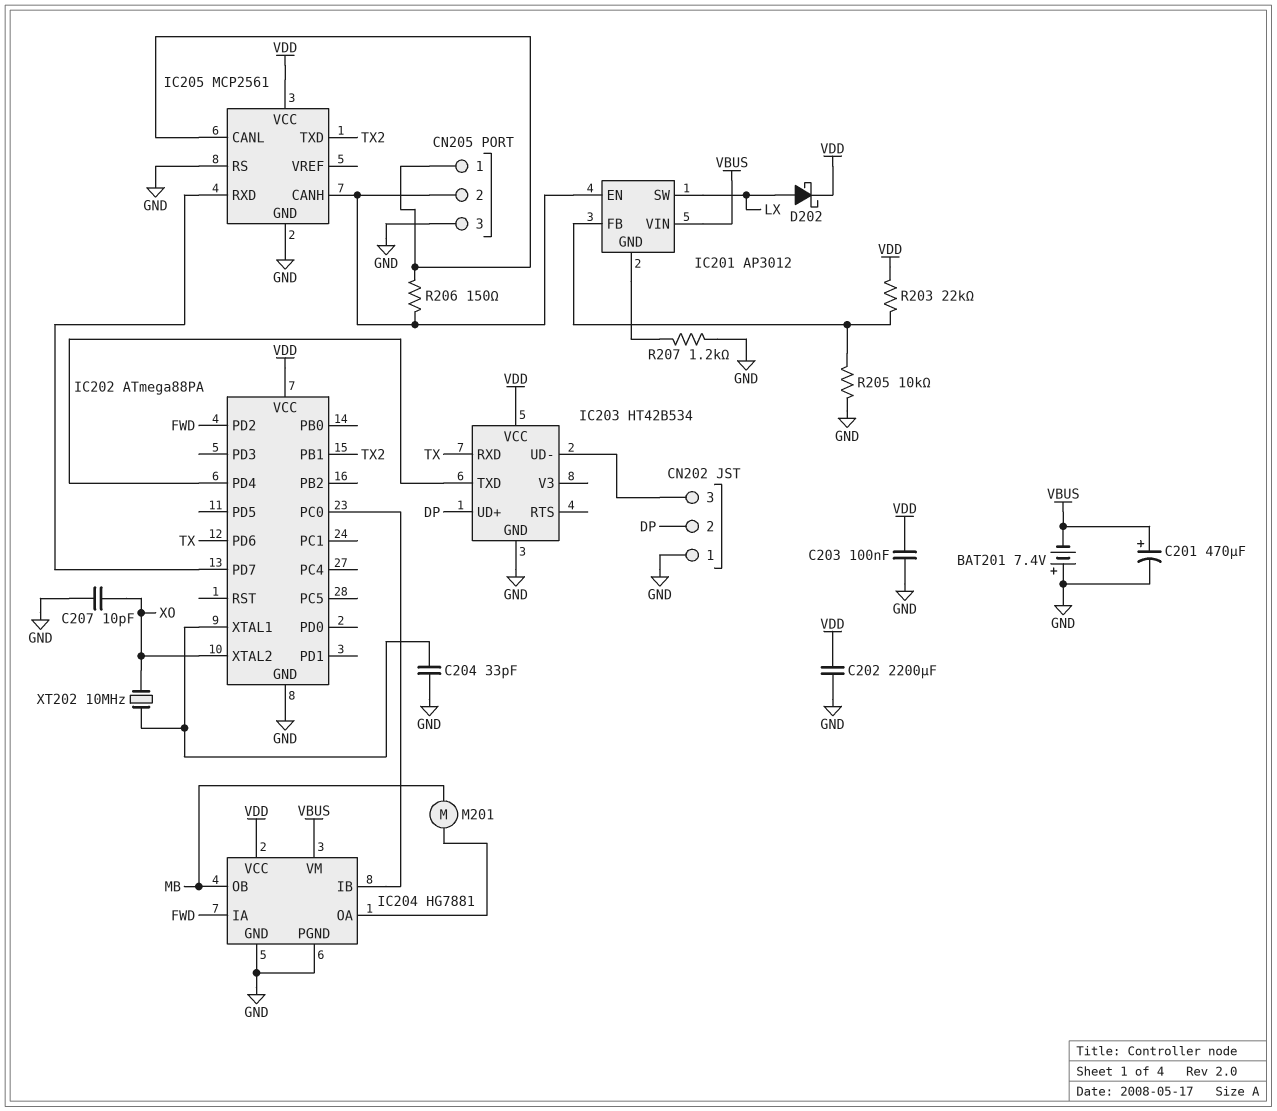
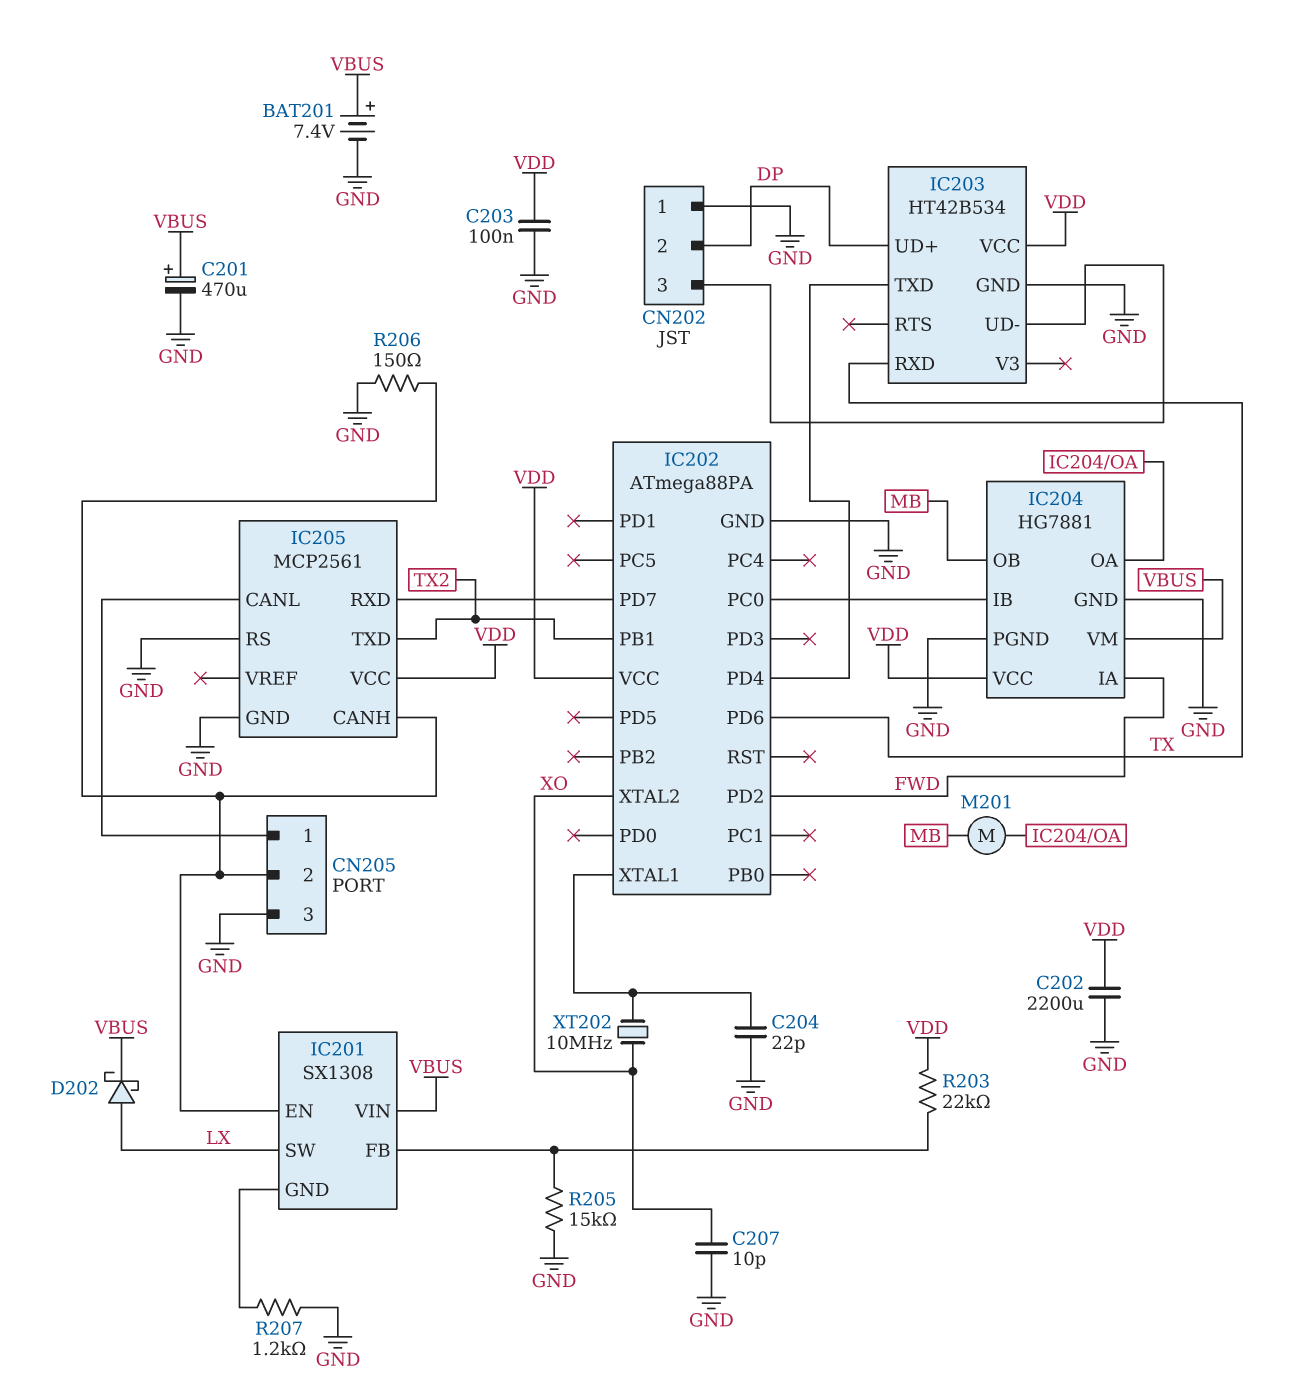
BAT201: 7.4V (plus GND, minus VBUS) -> 7.4V (plus VBUS, minus GND)
C204: 33pF (GND, IC202/XTAL1) -> 22pF (GND, IC202/XTAL1)
D202: schottky (A LX, K VDD) -> schottky (A LX, K VBUS)
IC201: AP3012 -> SX1308
R205: 10k (GND, IC201/FB) -> 15k (GND, IC201/FB)
R206: 150 (CN205/1, CN205/2) -> 150 (CN205/2, GND)

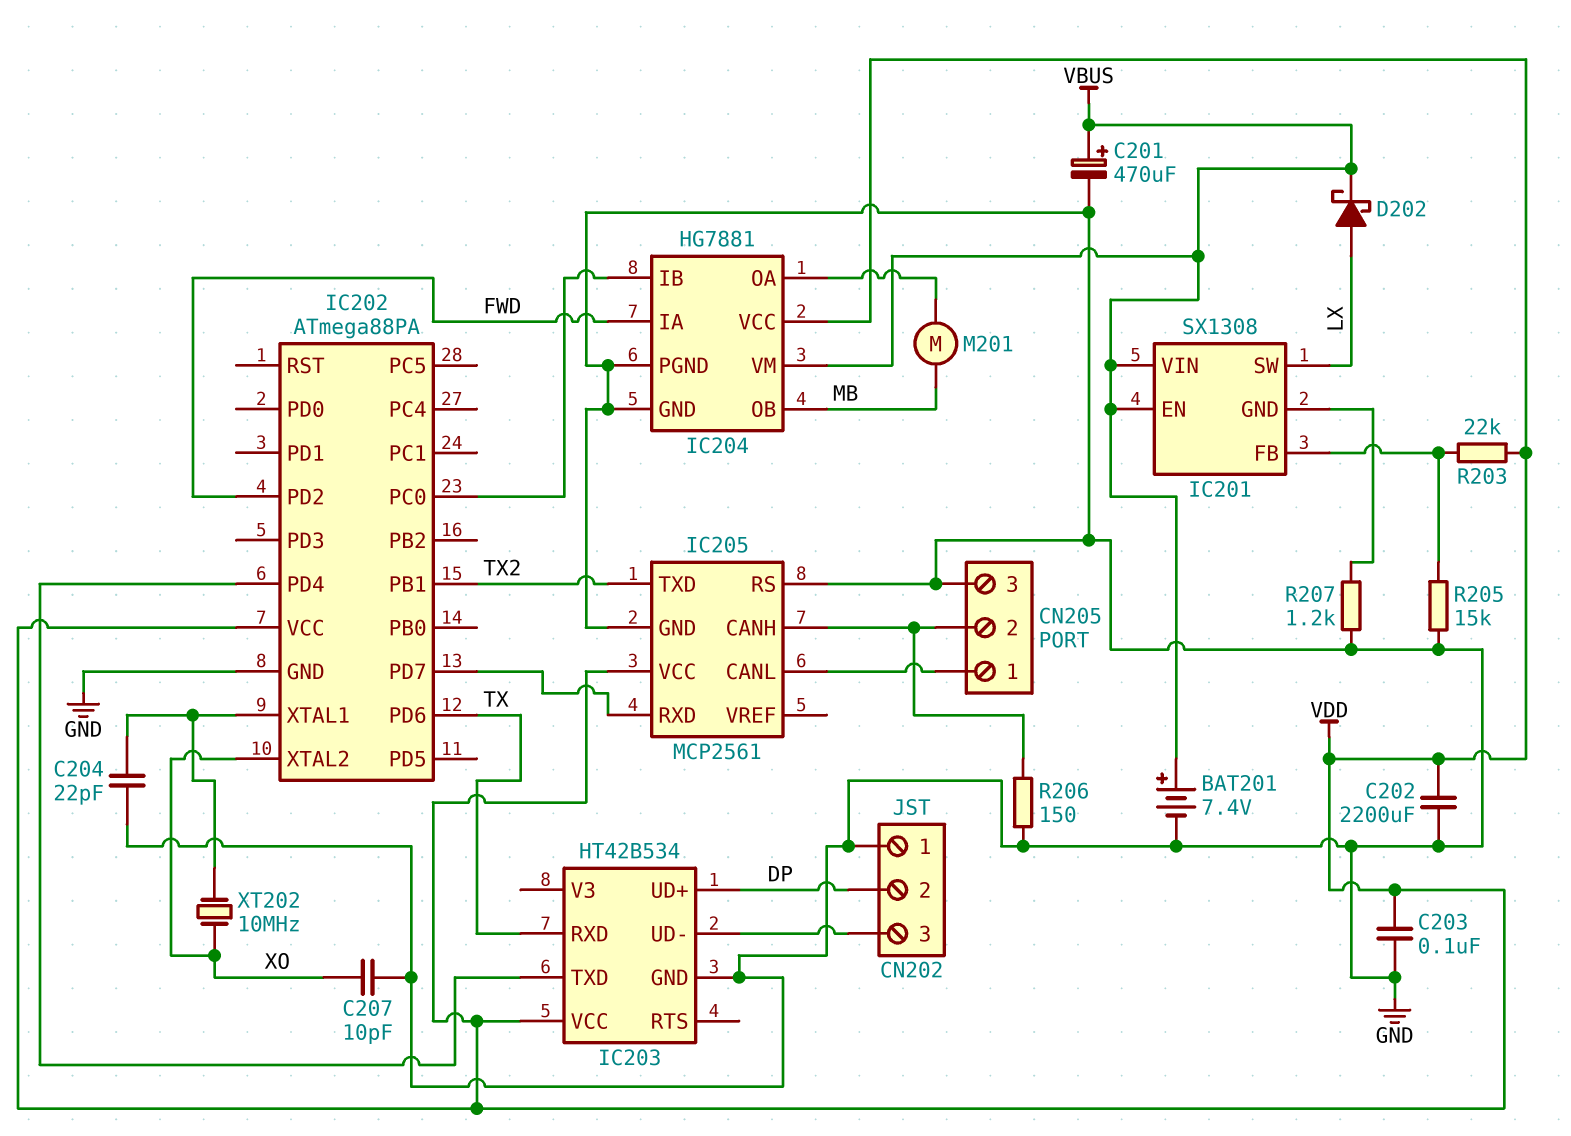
IC201 pin EN: CN205/2 -> VBUS

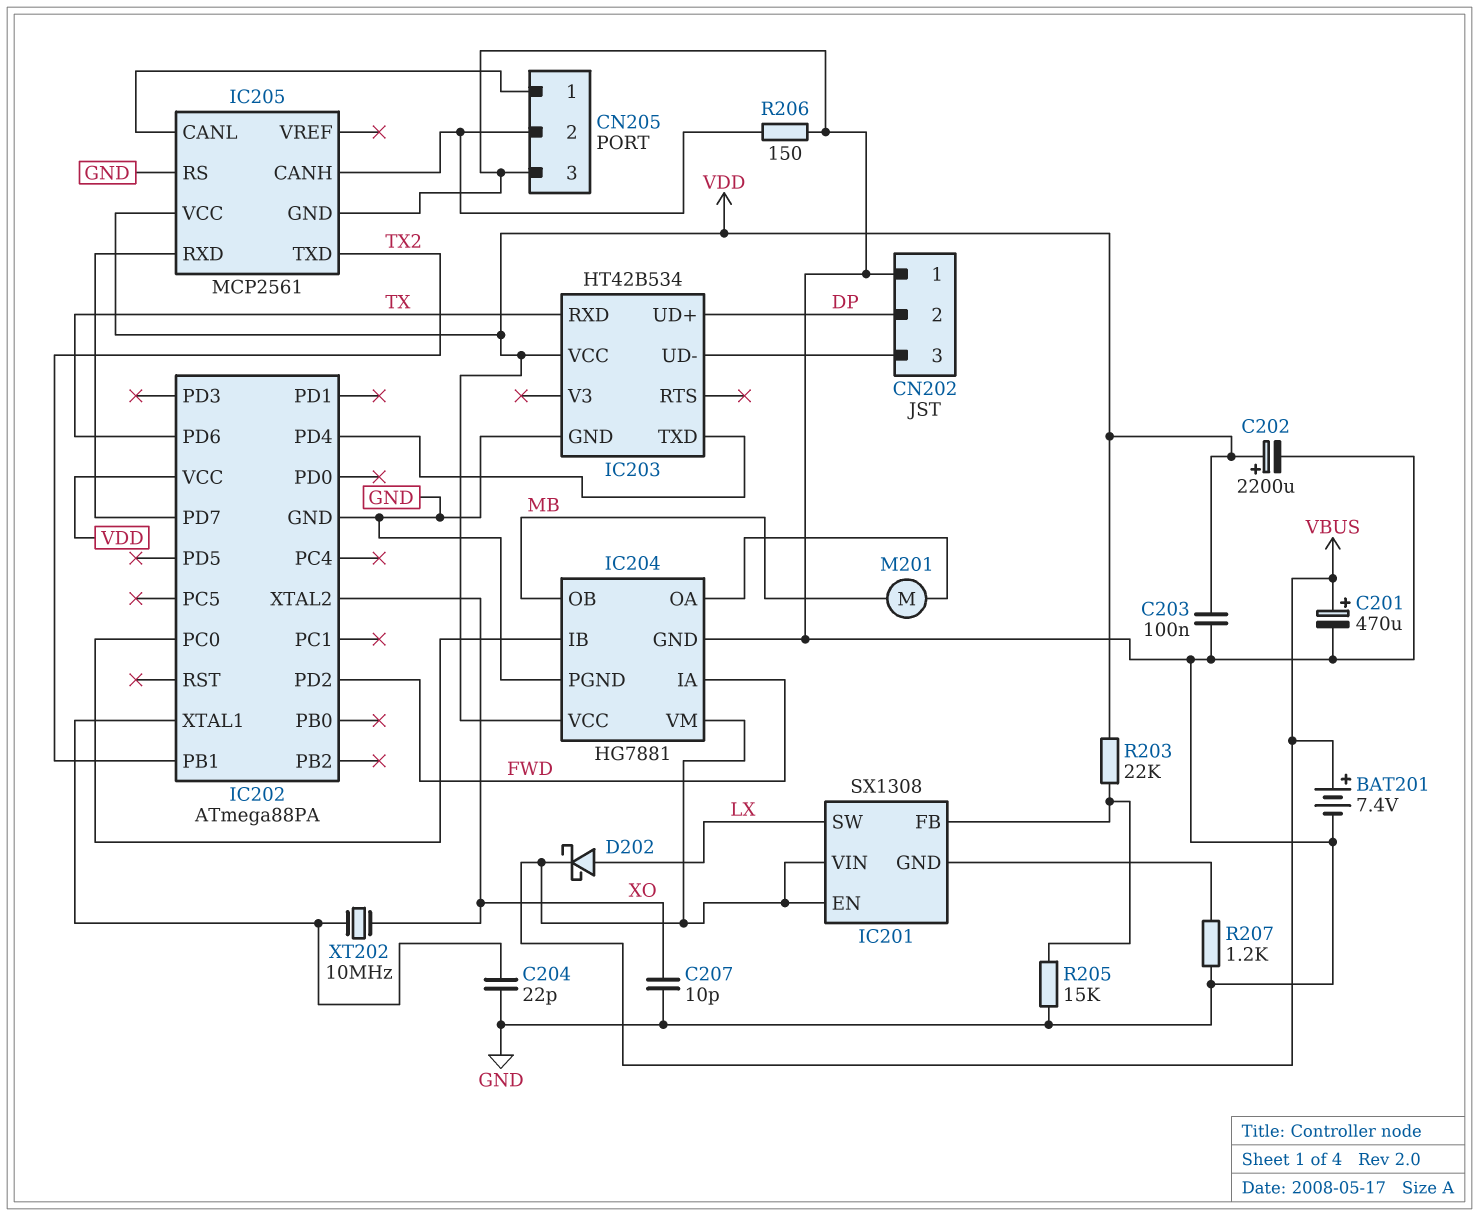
C202: 2200uF (GND, VDD) -> 2200uF (plus VDD, minus GND)

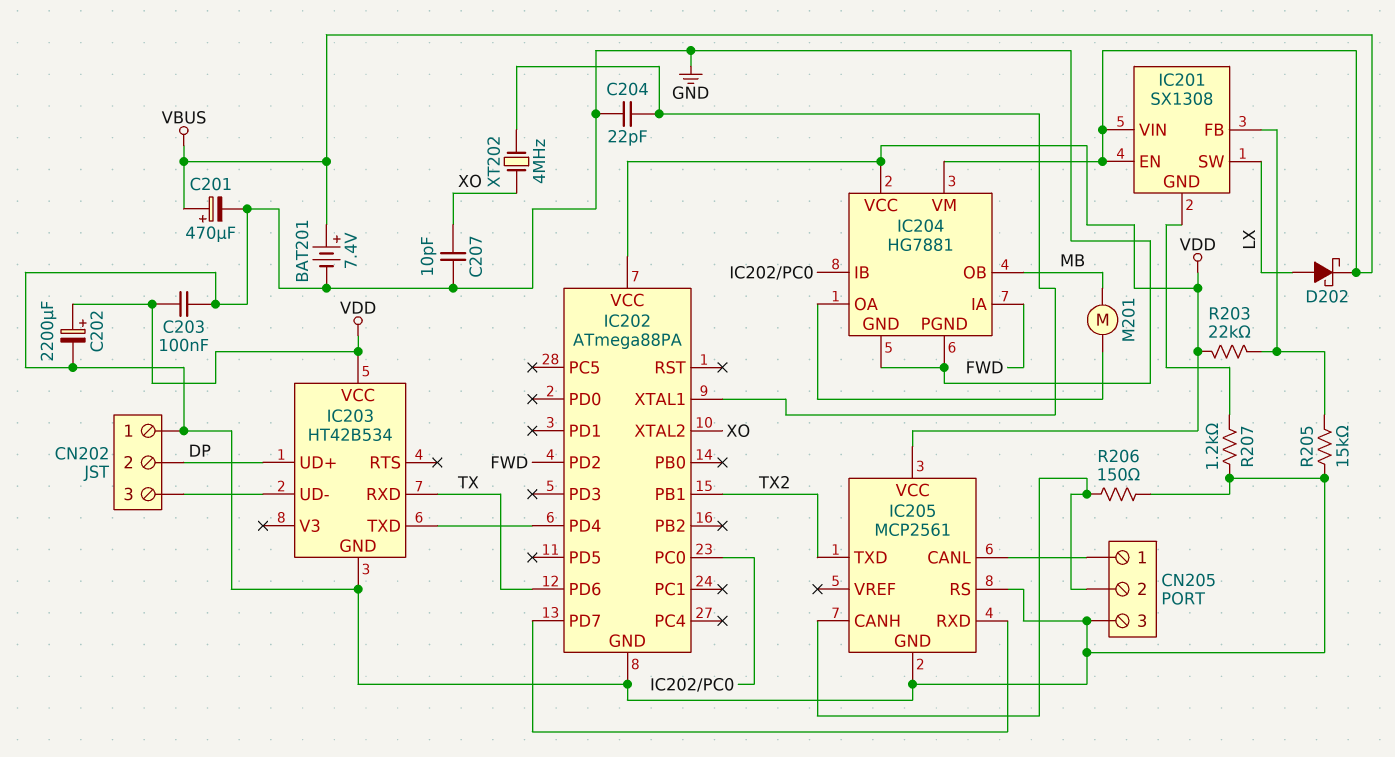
XT202: 10MHz (IC202/XTAL1, XO) -> 4MHz (IC202/XTAL1, XO)

